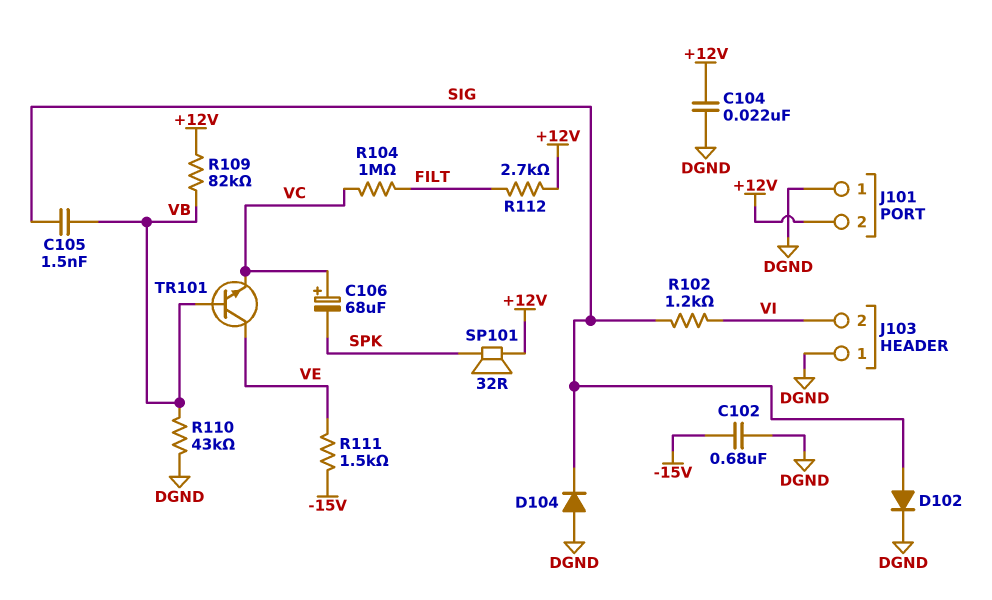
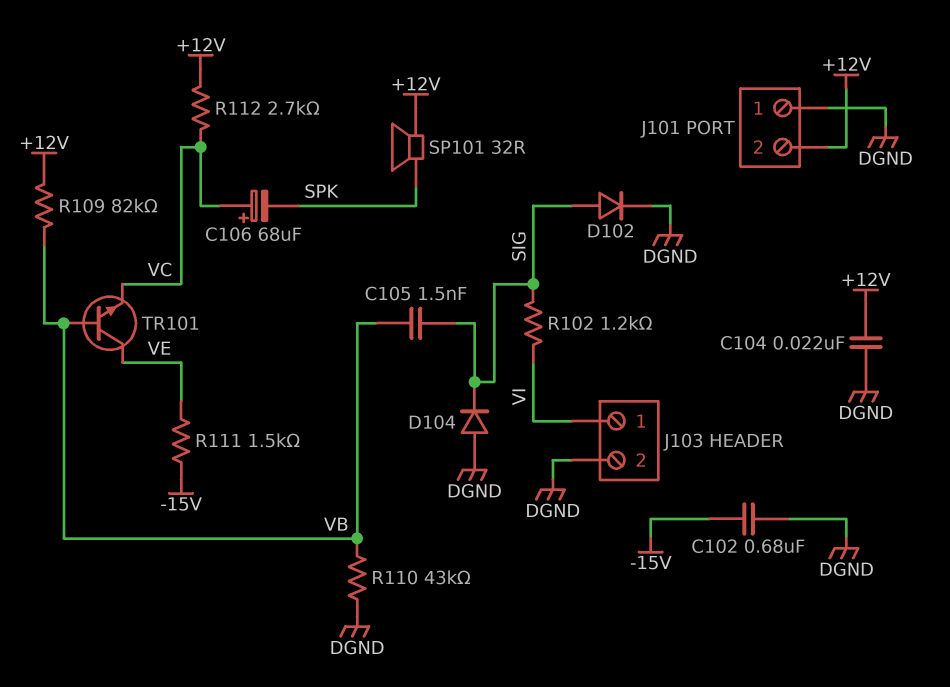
J103 pin 1: DGND -> VI
J103 pin 2: VI -> DGND
R104: 1M (FILT, VC) -> none
R112: 2.7k (+12V, FILT) -> 2.7k (+12V, VC)

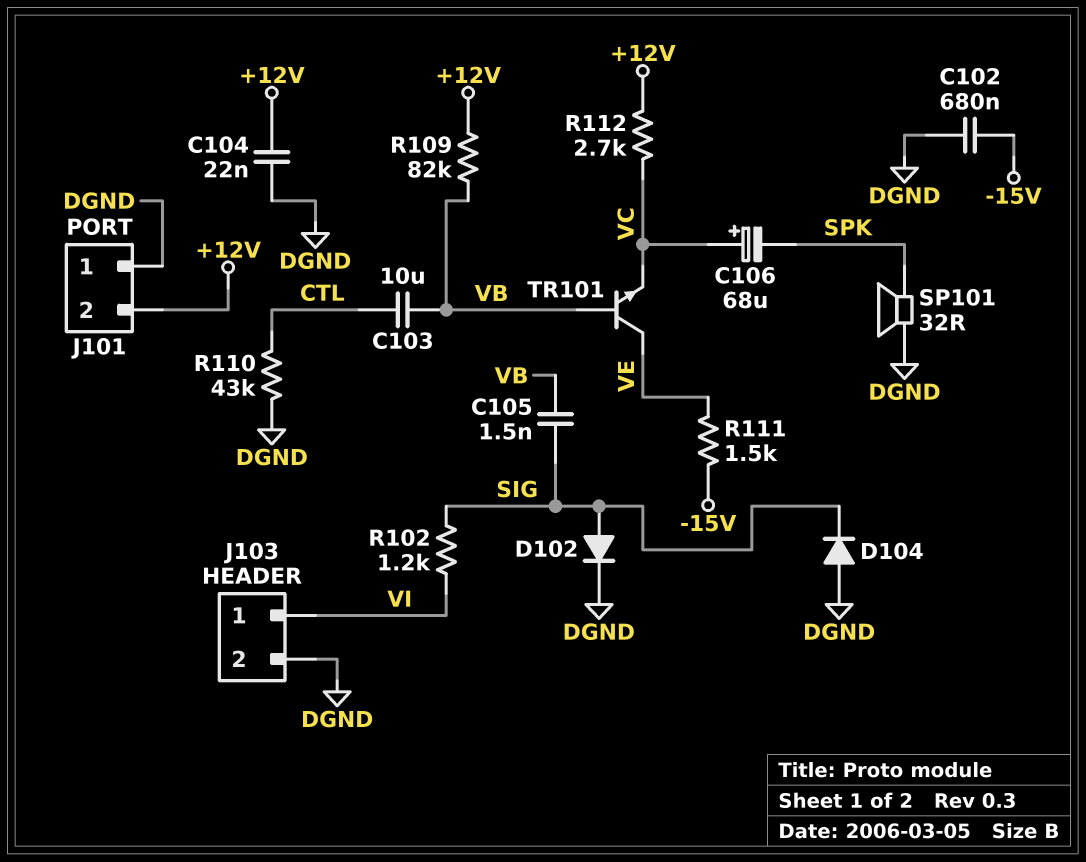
C103: none -> 10uF (CTL, VB)
R110: 43k (DGND, VB) -> 43k (CTL, DGND)
SP101: speaker 32R (+12V, SPK) -> speaker 32R (DGND, SPK)

